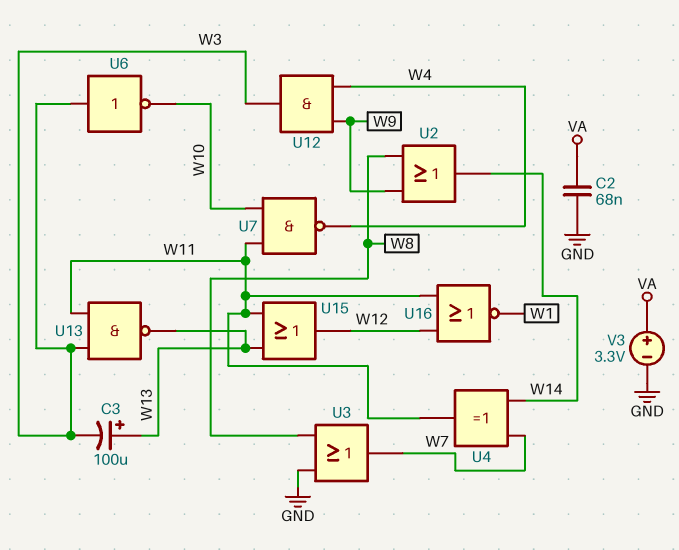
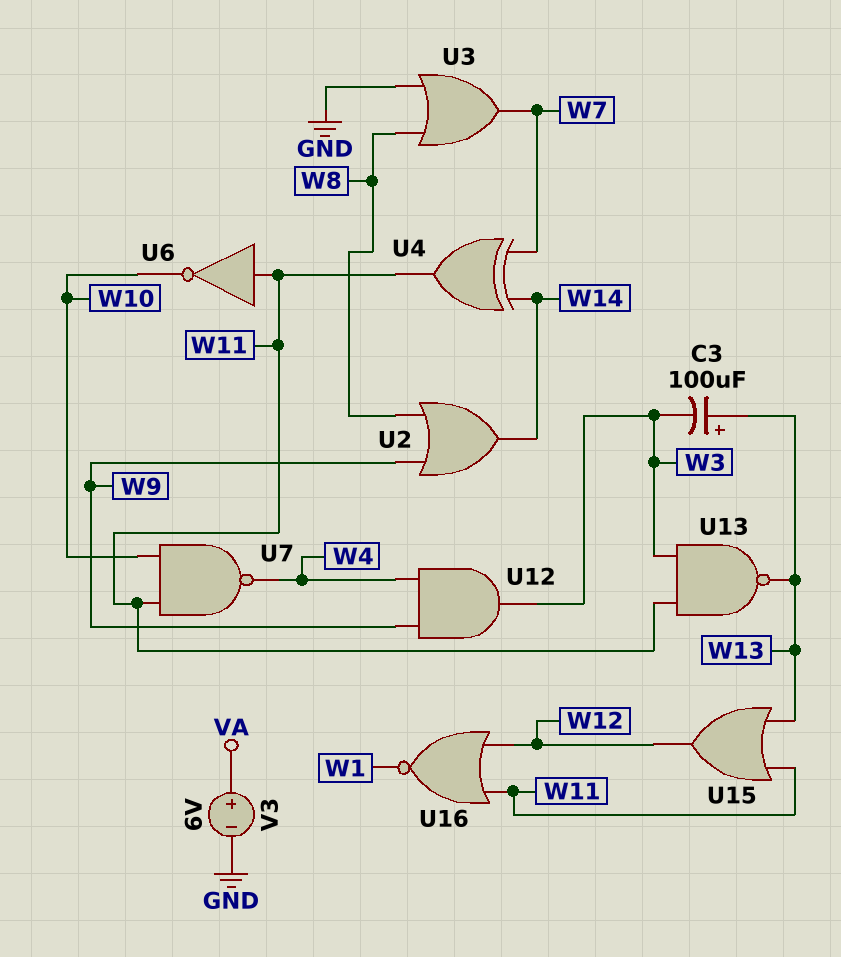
C2: 68nF (GND, VA) -> none
U6: NOT (in W3, out W10) -> NOT (in W11, out W10)
V3: 3.3V (plus VA, minus GND) -> 6V (plus VA, minus GND)

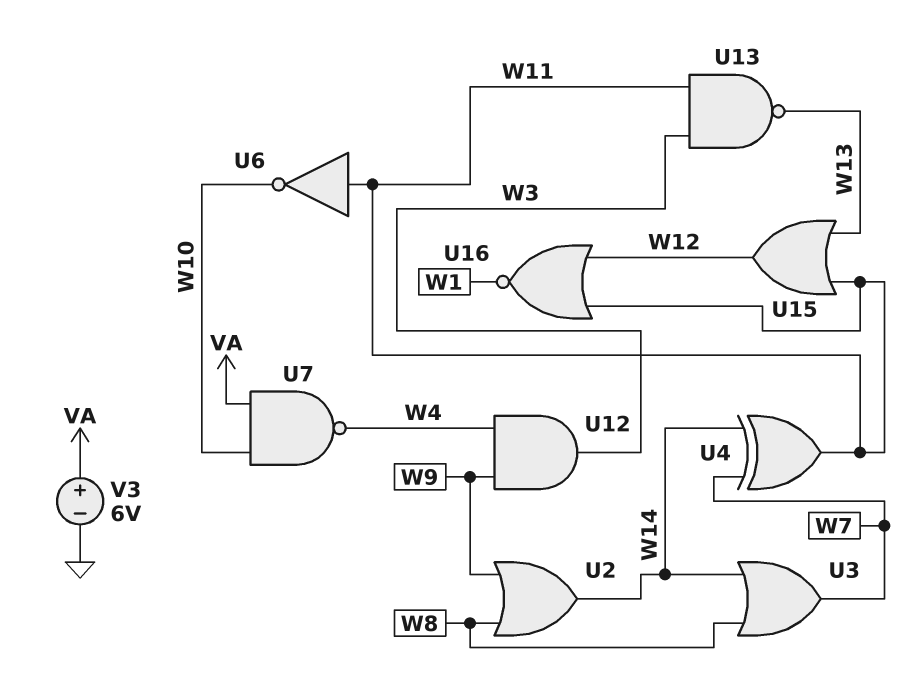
C3: 100uF (plus W13, minus W3) -> none
U3: OR (in GND, in W8, out W7) -> OR (in W8, in W14, out W7)
U7: NAND (in W10, in W11, out W4) -> NAND (in VA, in W10, out W4)

